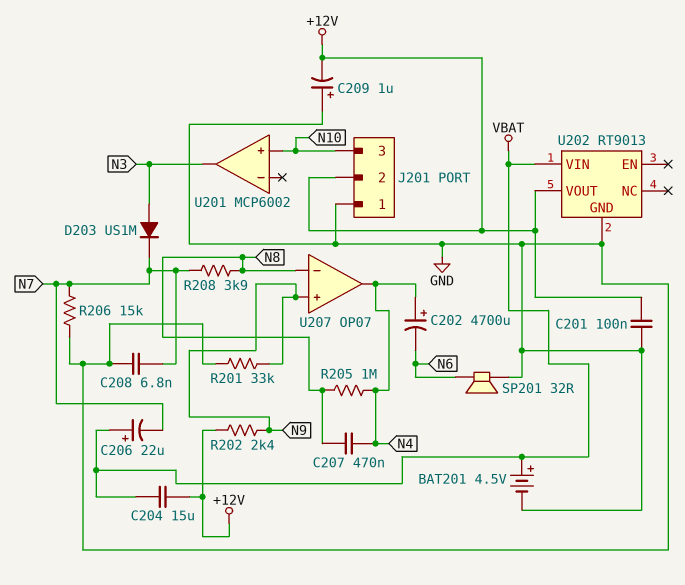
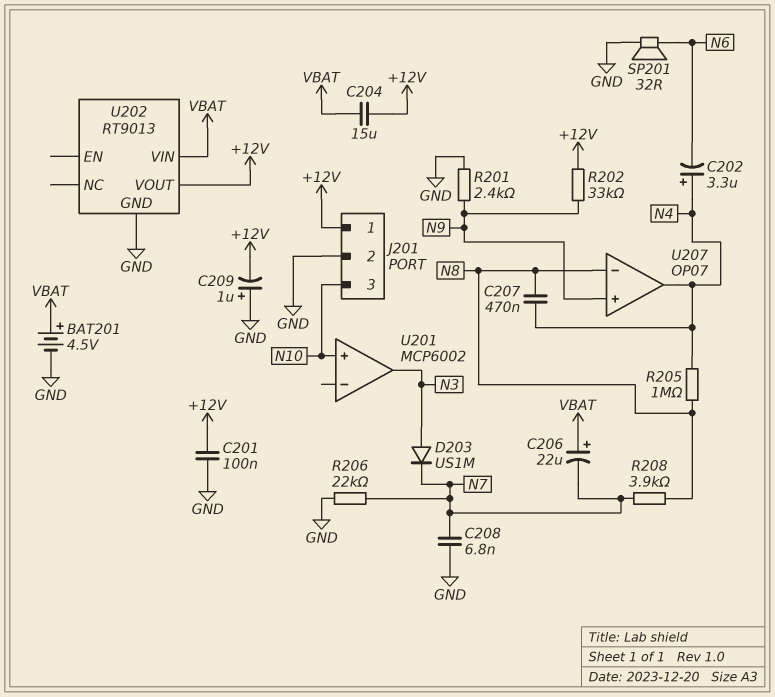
C202: 4700uF (plus N4, minus N6) -> 3.3uF (plus N4, minus N6)
J201 pin 1: GND -> +12V
J201 pin 2: +12V -> GND
R201: 33k (GND, N9) -> 2.4k (GND, N9)
R202: 2.4k (+12V, N9) -> 33k (+12V, N9)
R206: 15k (GND, N7) -> 22k (GND, N7)

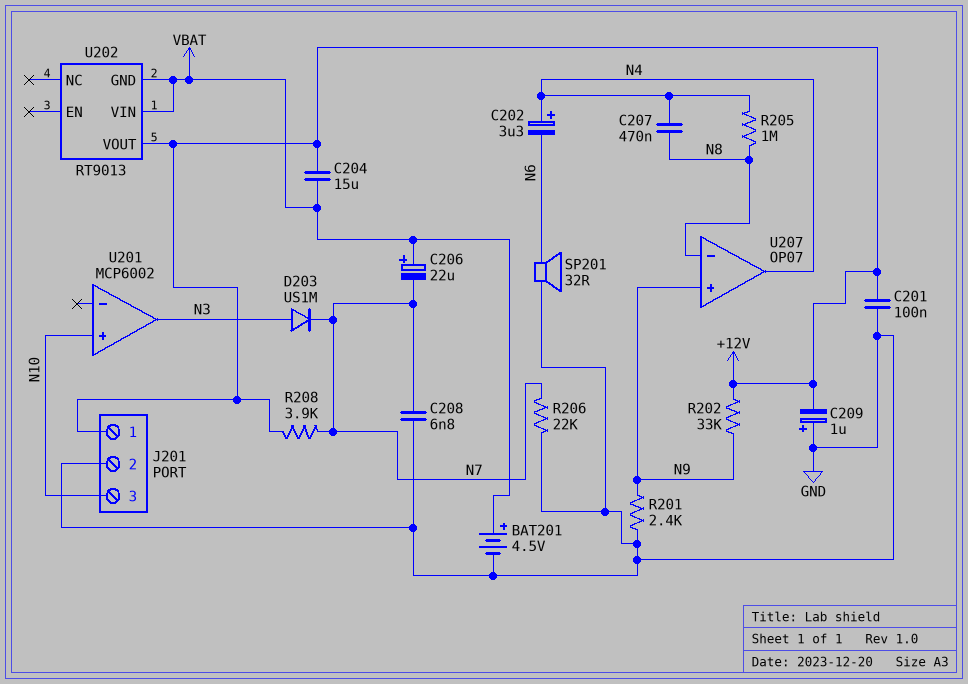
R208: 3.9k (N7, N8) -> 3.9k (+12V, N7)
U202 pin GND: GND -> VBAT

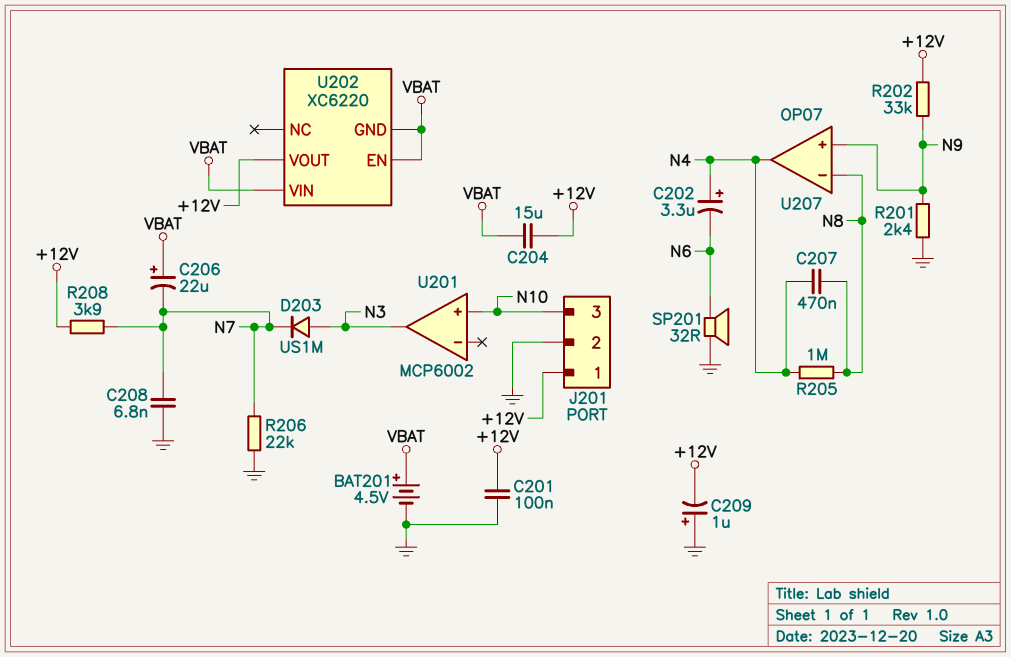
U202: RT9013 -> XC6220
U202 pin EN: none -> VBAT

